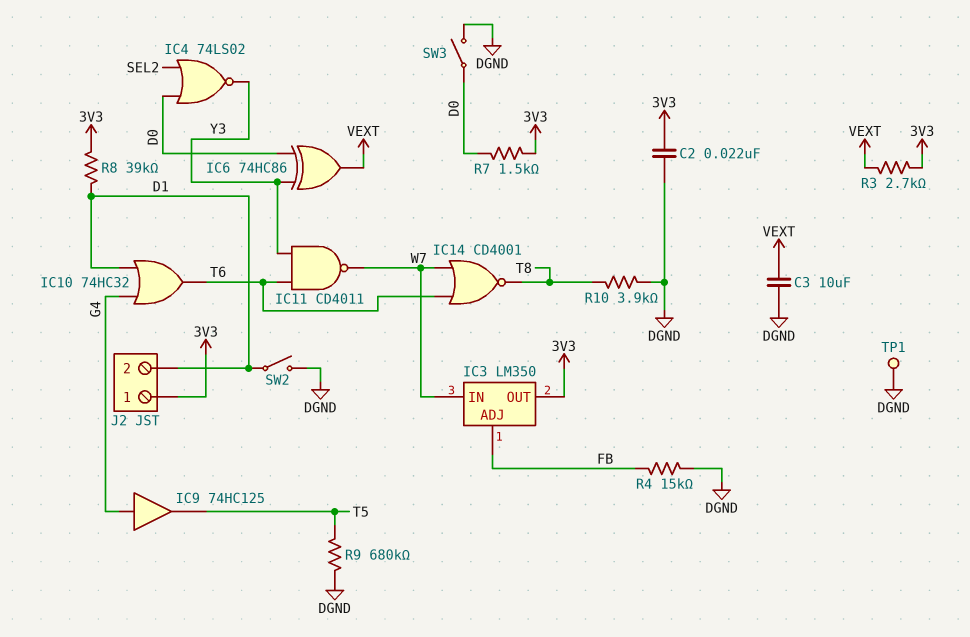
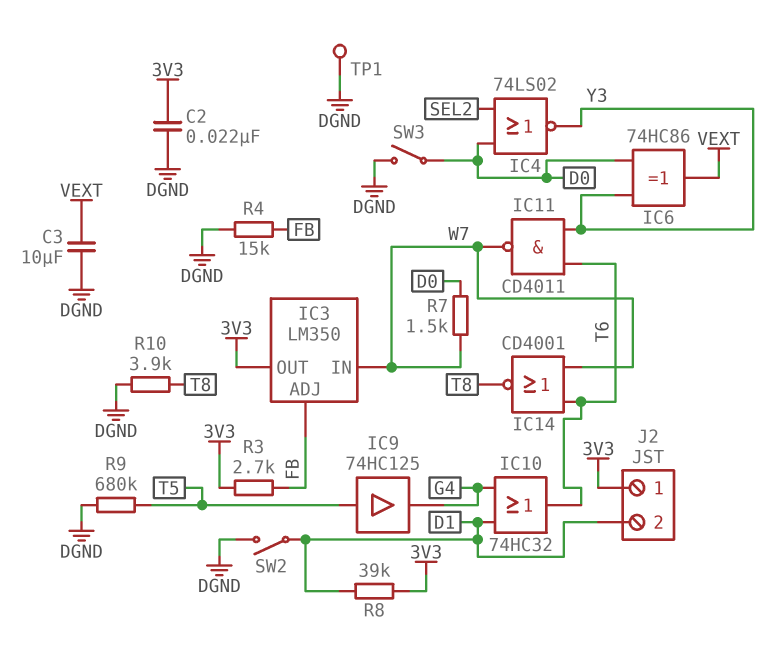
IC9: buffer 74HC125 (in G4, out T5) -> buffer 74HC125 (in T5, out G4)
R3: 2.7k (3V3, VEXT) -> 2.7k (3V3, FB)
R7: 1.5k (3V3, D0) -> 1.5k (D0, W7)

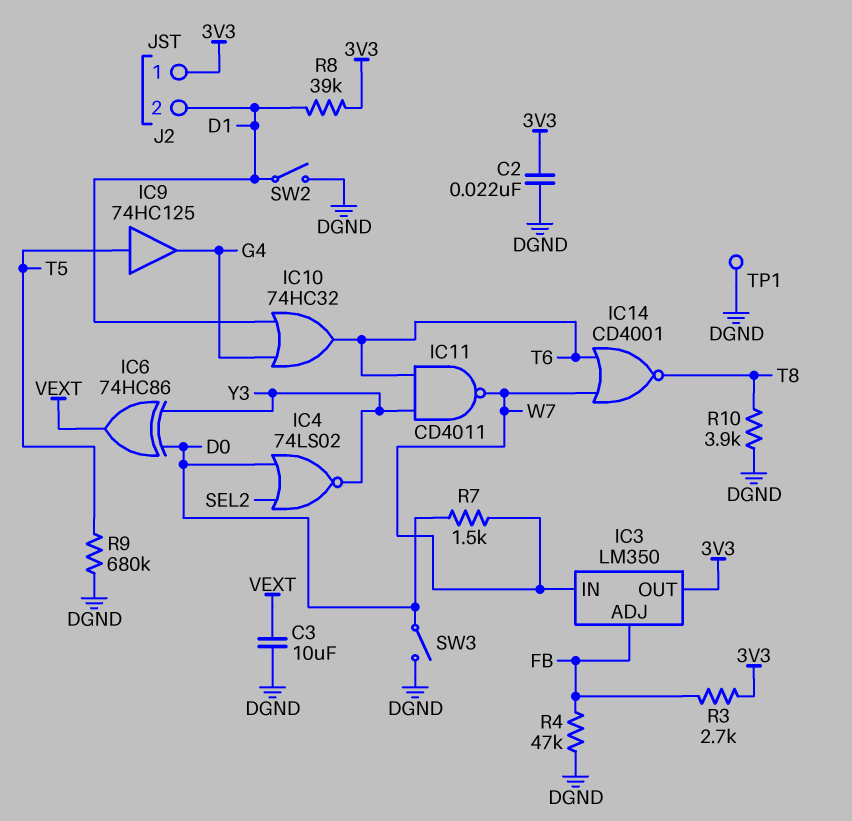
R4: 15k (DGND, FB) -> 47k (DGND, FB)

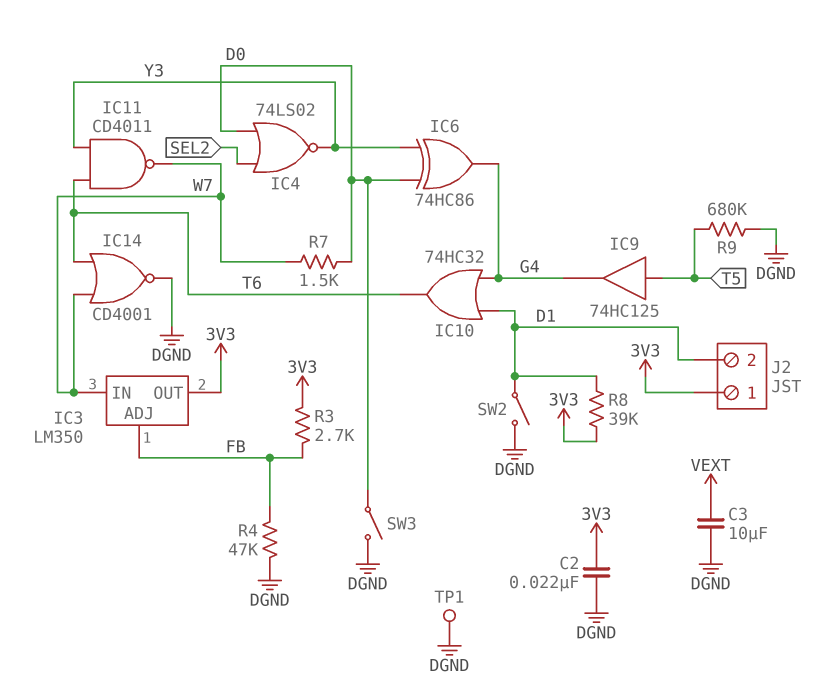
IC6: XOR 74HC86 (in D0, in Y3, out VEXT) -> XOR 74HC86 (in D0, in Y3, out G4)
IC14: NOR CD4001 (in T6, in W7, out T8) -> NOR CD4001 (in T6, in W7, out DGND)
R10: 3.9k (DGND, T8) -> none

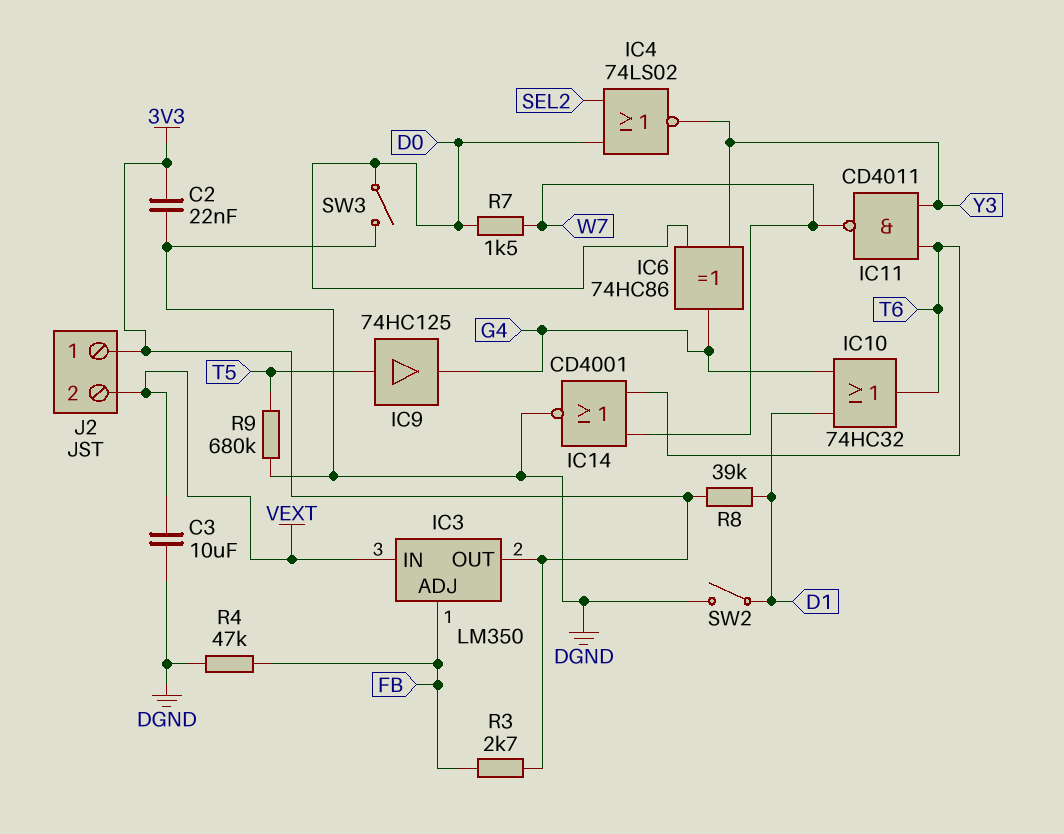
IC3 pin IN: W7 -> VEXT
J2 pin 2: D1 -> VEXT
TP1: test point (DGND) -> none

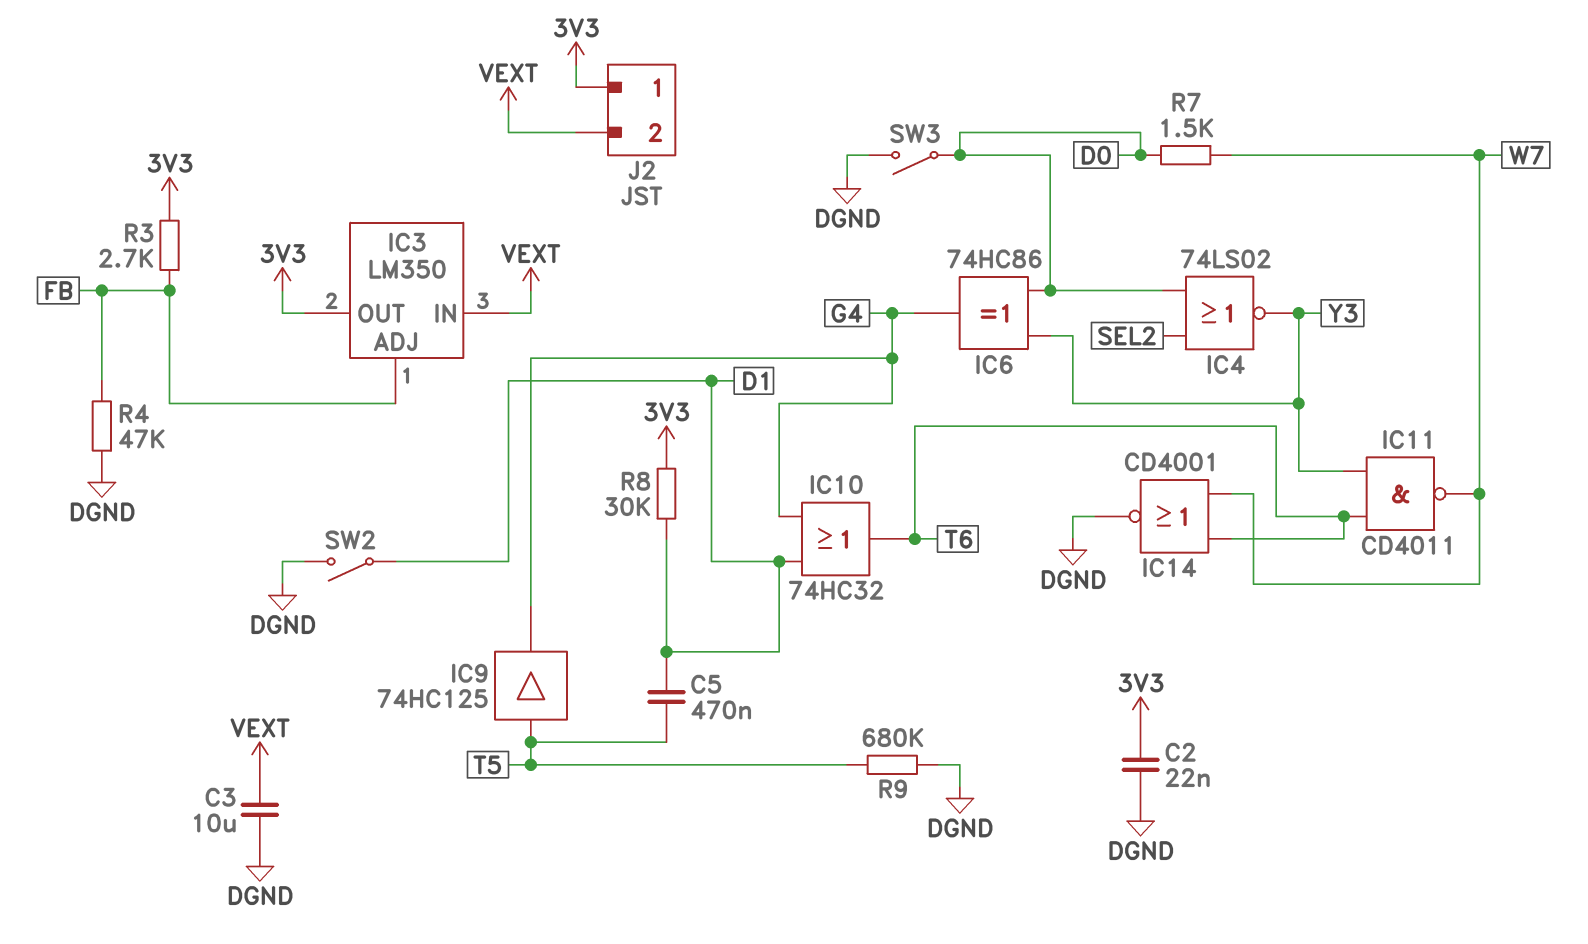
C5: none -> 470nF (D1, T5)
R8: 39k (3V3, D1) -> 30k (3V3, D1)

